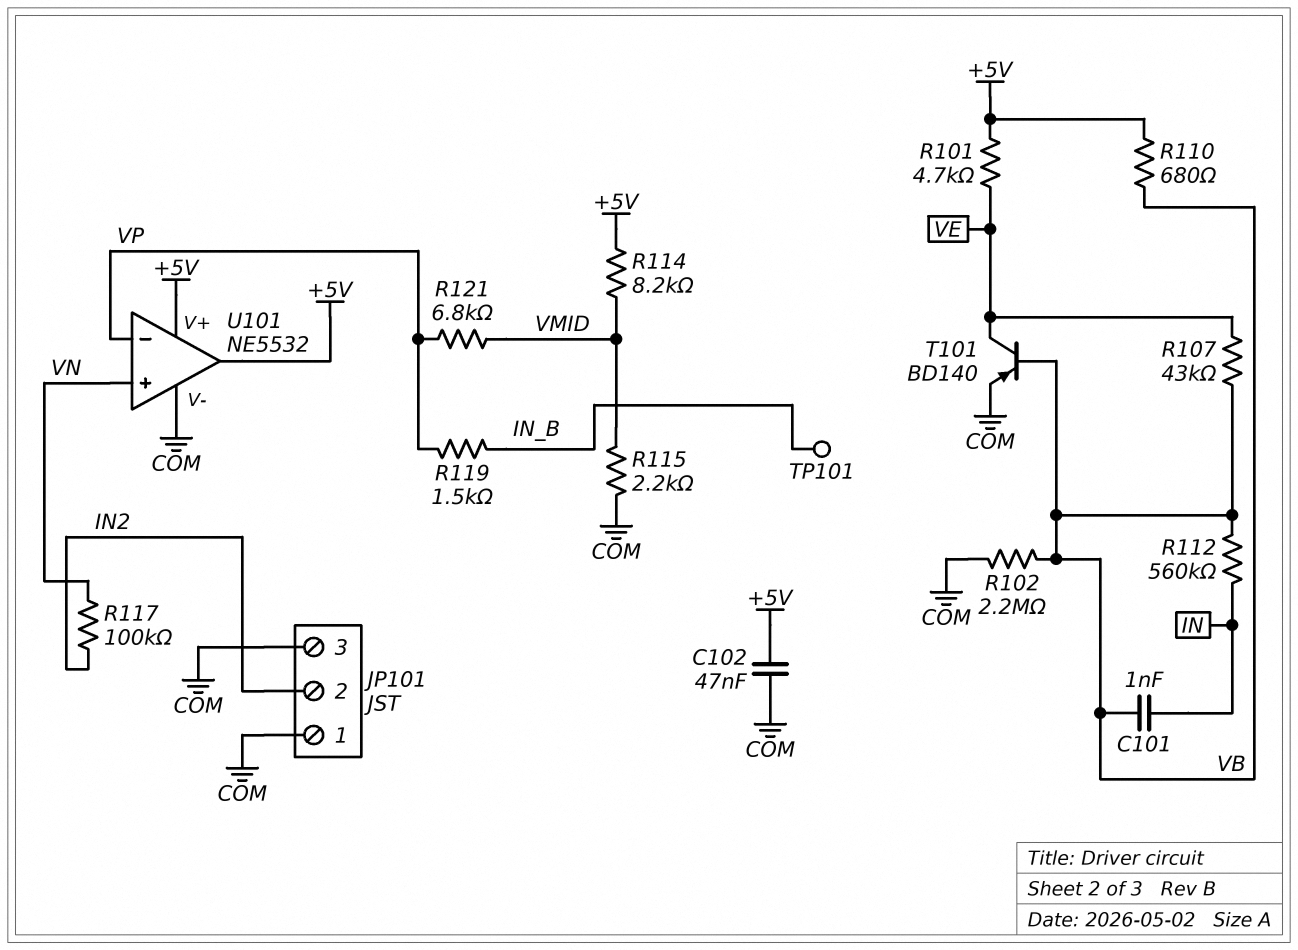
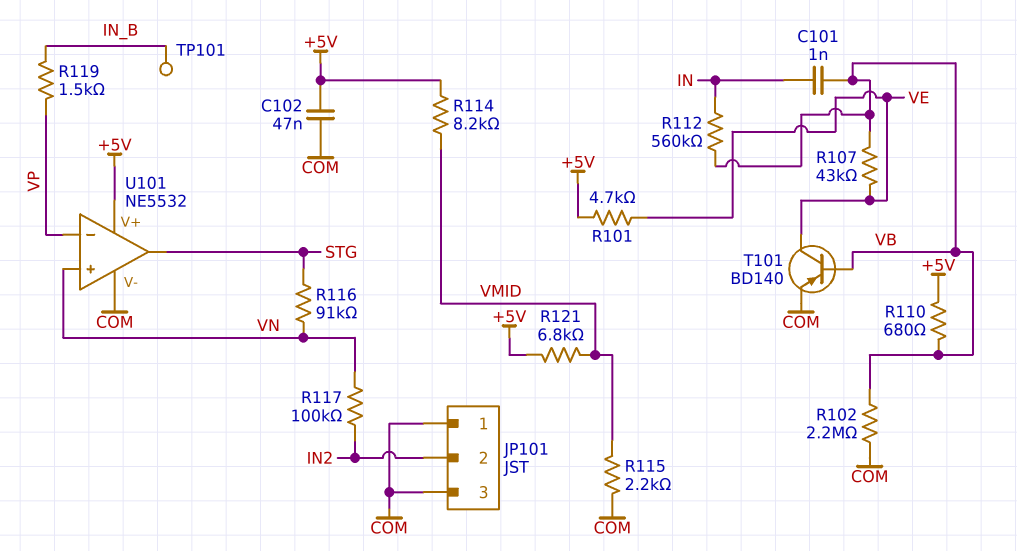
R116: none -> 91k (STG, VN)
R121: 6.8k (VMID, VP) -> 6.8k (+5V, VMID)
U101 pin out: +5V -> STG

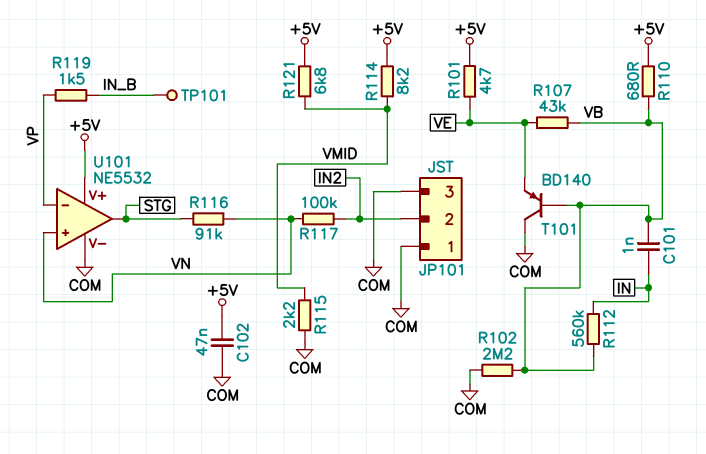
T101: PNP BD140 (B VB, C VE, E COM) -> PNP BD140 (B VB, C COM, E VE)

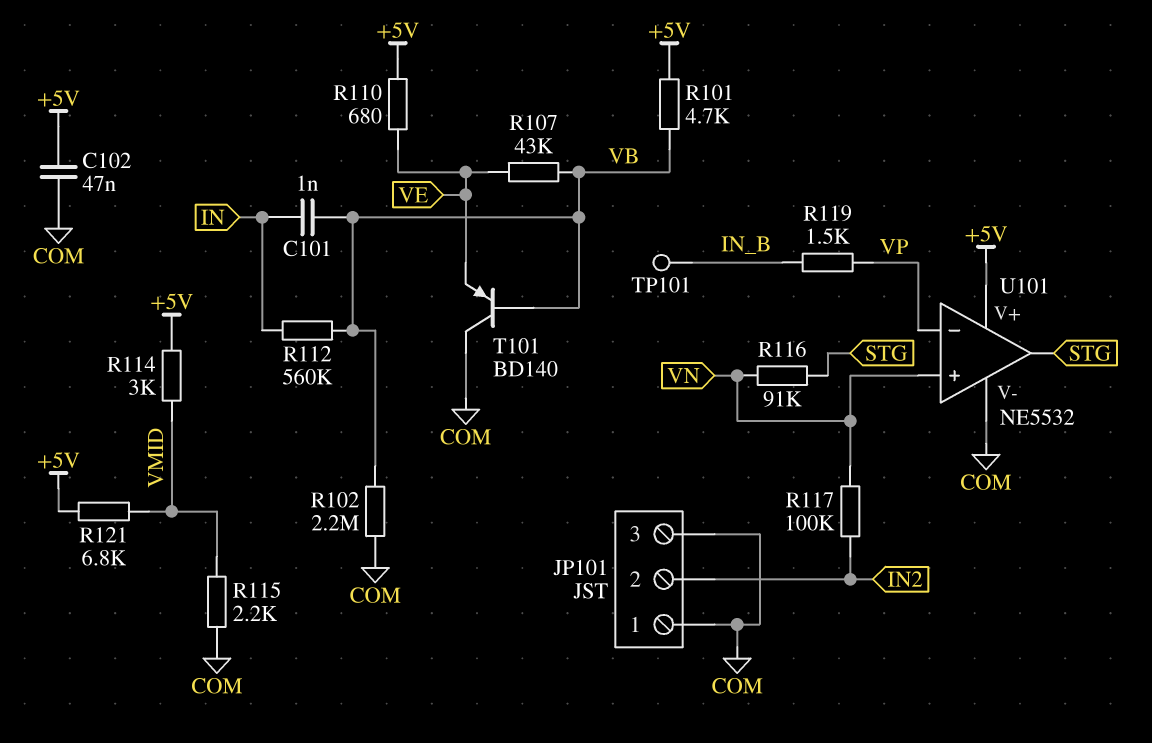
R101: 4.7k (+5V, VE) -> 4.7k (+5V, VB)
R110: 680 (+5V, VB) -> 680 (+5V, VE)
R114: 8.2k (+5V, VMID) -> 3k (+5V, VMID)

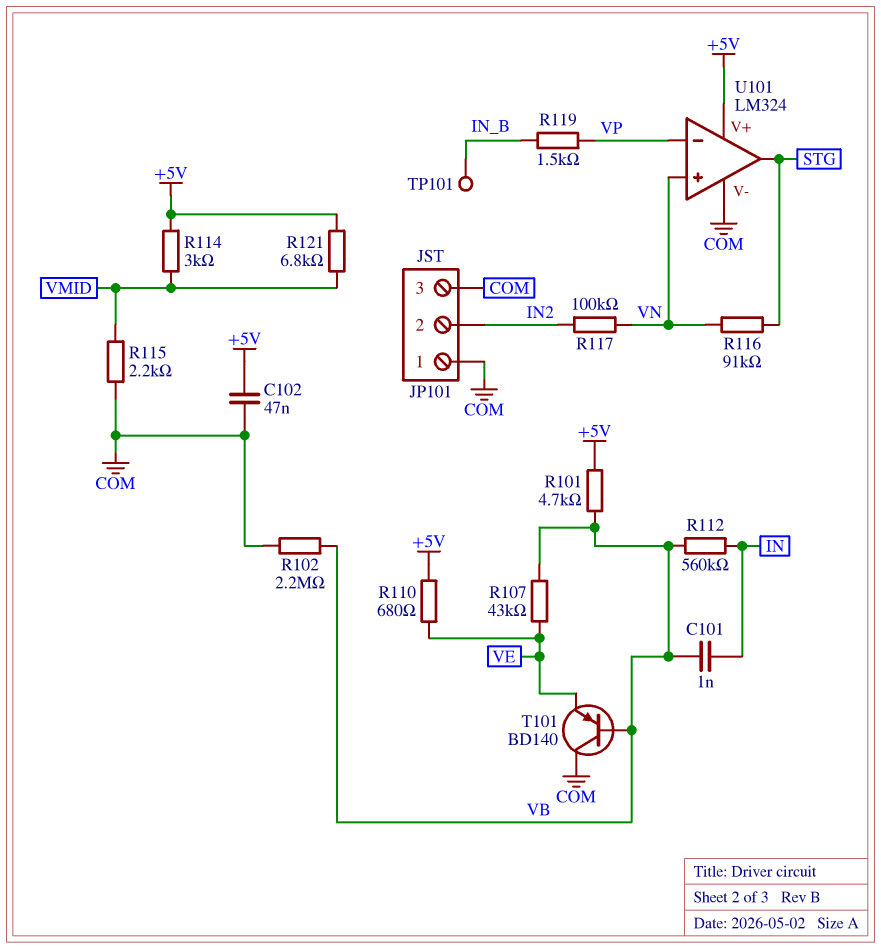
U101: NE5532 -> LM324

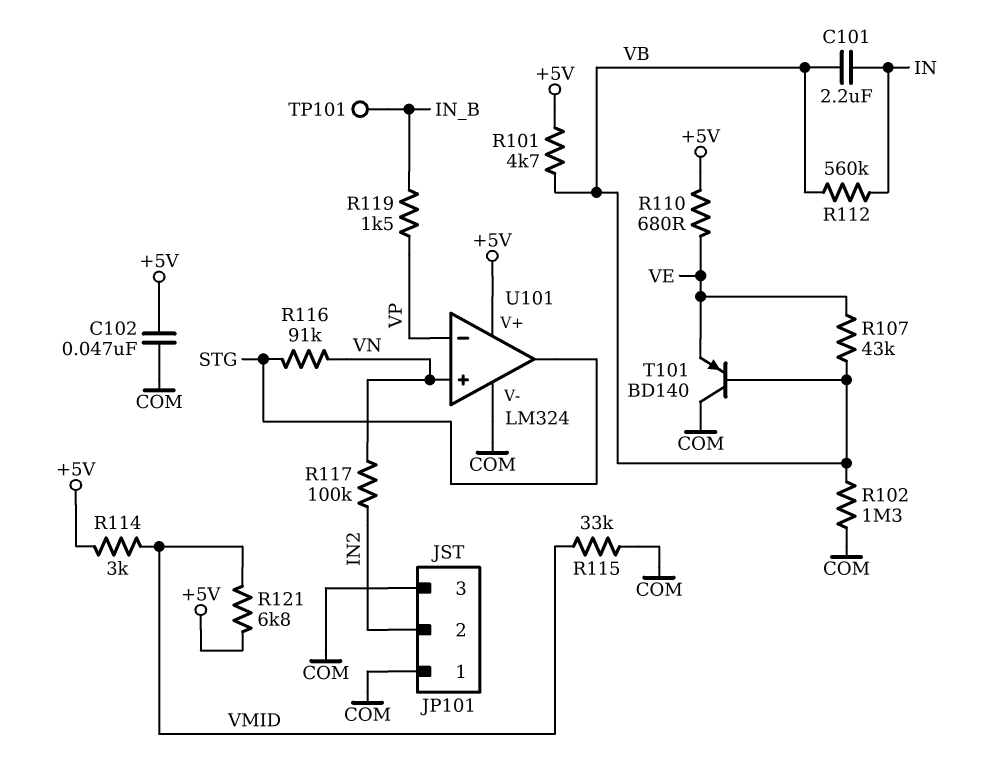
C101: 1nF (IN, VB) -> 2.2uF (IN, VB)
R102: 2.2M (COM, VB) -> 1.3M (COM, VB)
R115: 2.2k (COM, VMID) -> 33k (COM, VMID)

